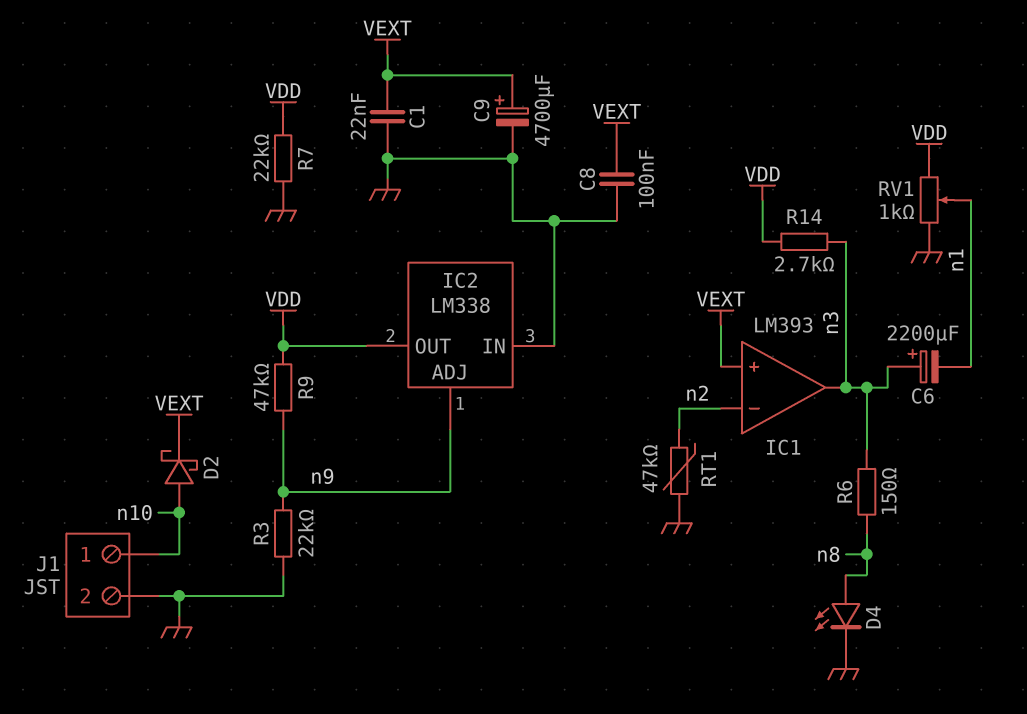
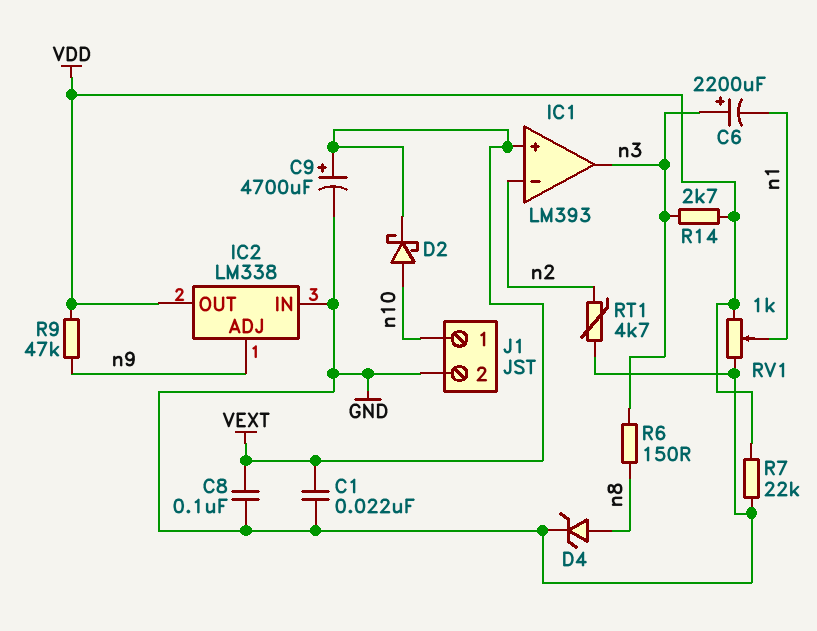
D4: LED (A n8, K GND) -> zener (A n8, K GND)
R3: 22k (GND, n9) -> none
RT1: 47k (GND, n2) -> 4.7k (GND, n2)

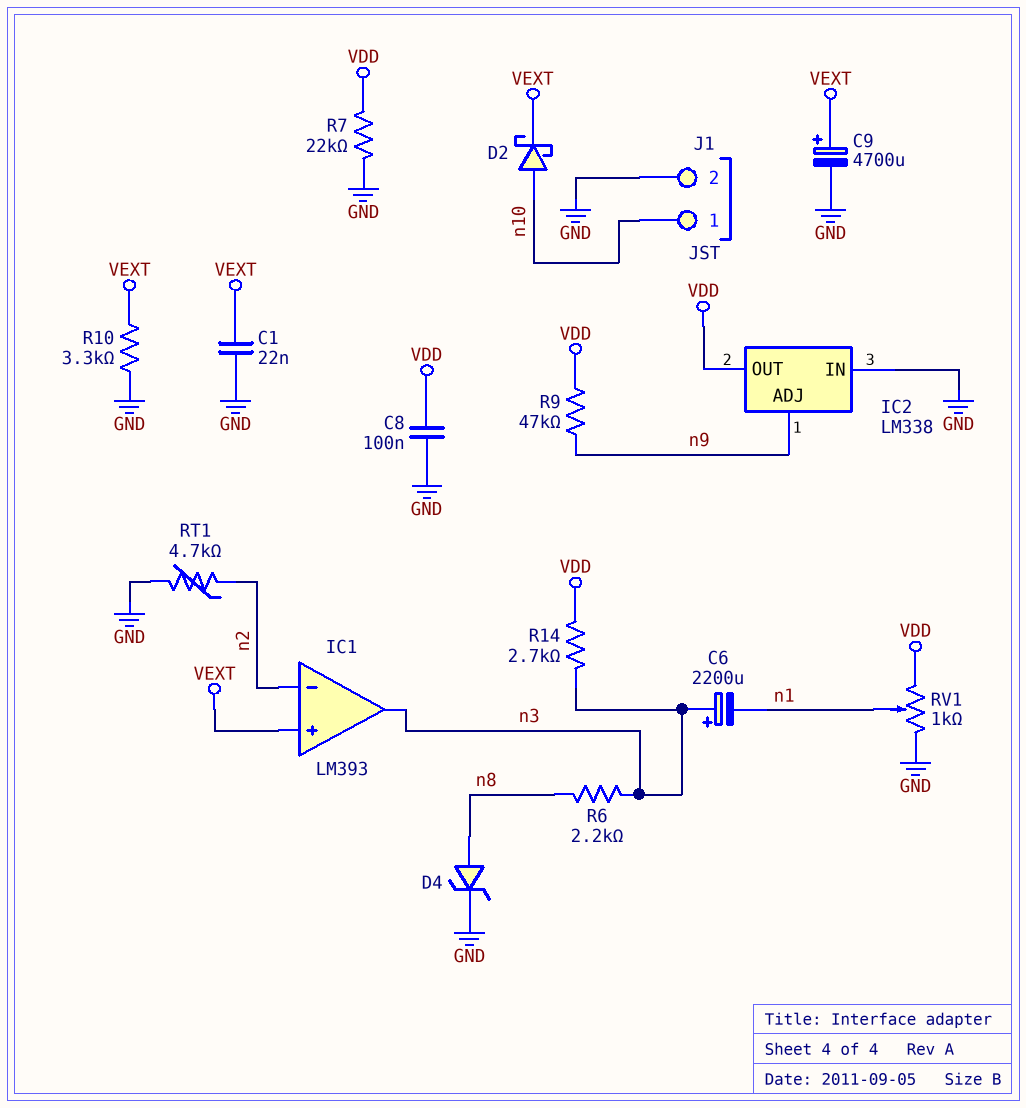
C8: 100nF (GND, VEXT) -> 100nF (GND, VDD)
R6: 150 (n3, n8) -> 2.2k (n3, n8)
R10: none -> 3.3k (GND, VEXT)

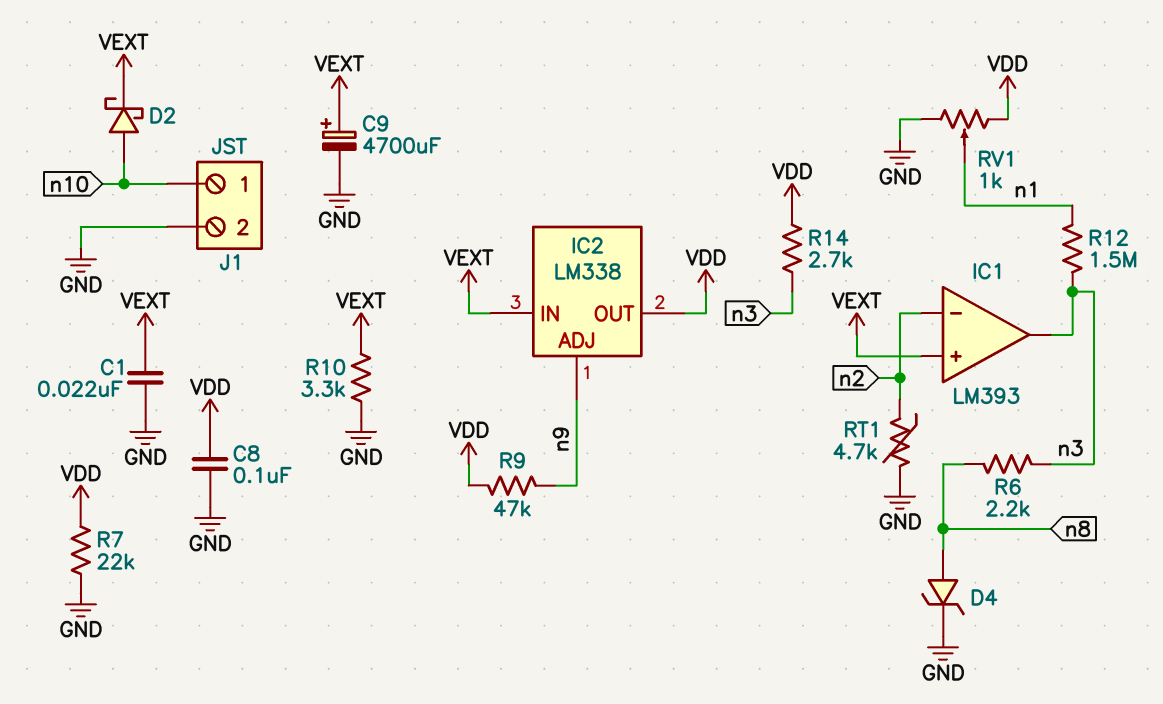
C6: 2200uF (plus n3, minus n1) -> none
IC2 pin IN: GND -> VEXT
R12: none -> 1.5M (n1, n3)

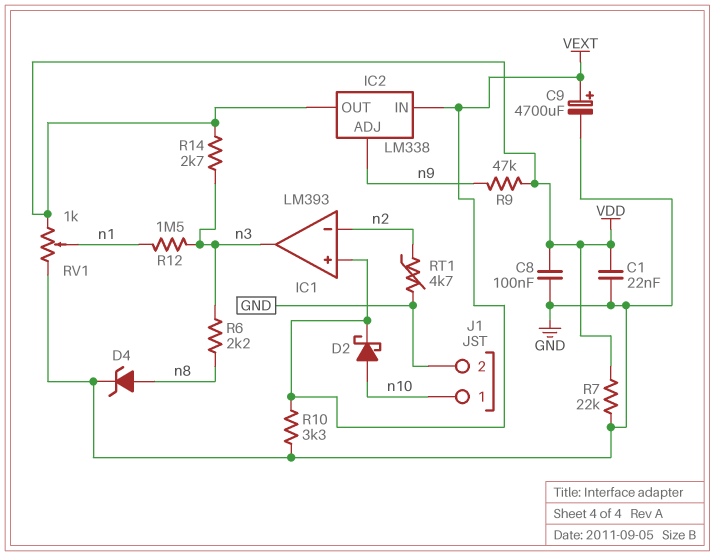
C1: 22nF (GND, VEXT) -> 22nF (GND, VDD)

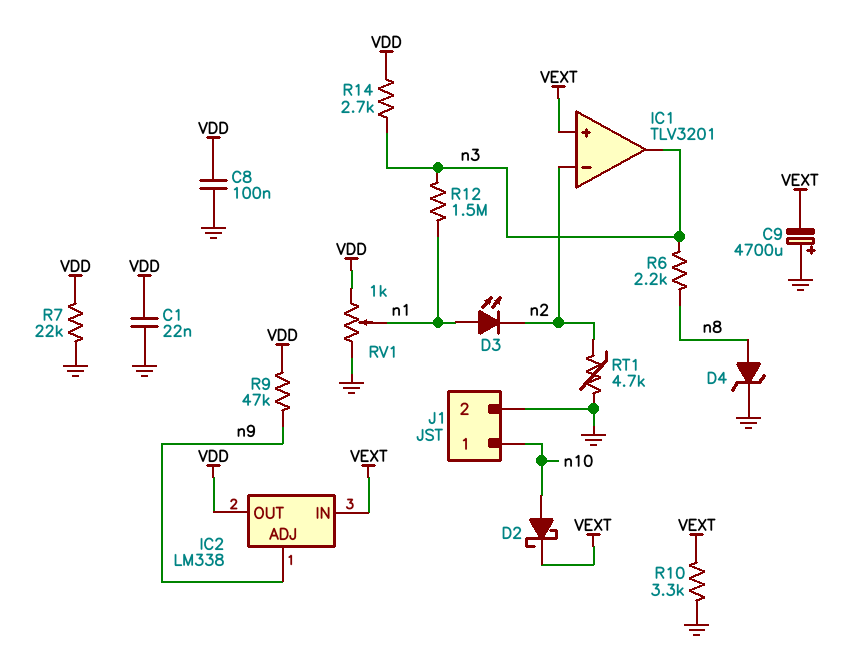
C9: 4700uF (plus VEXT, minus GND) -> 4700uF (plus GND, minus VEXT)
D3: none -> LED (A n1, K n2)
IC1: LM393 -> TLV3201

